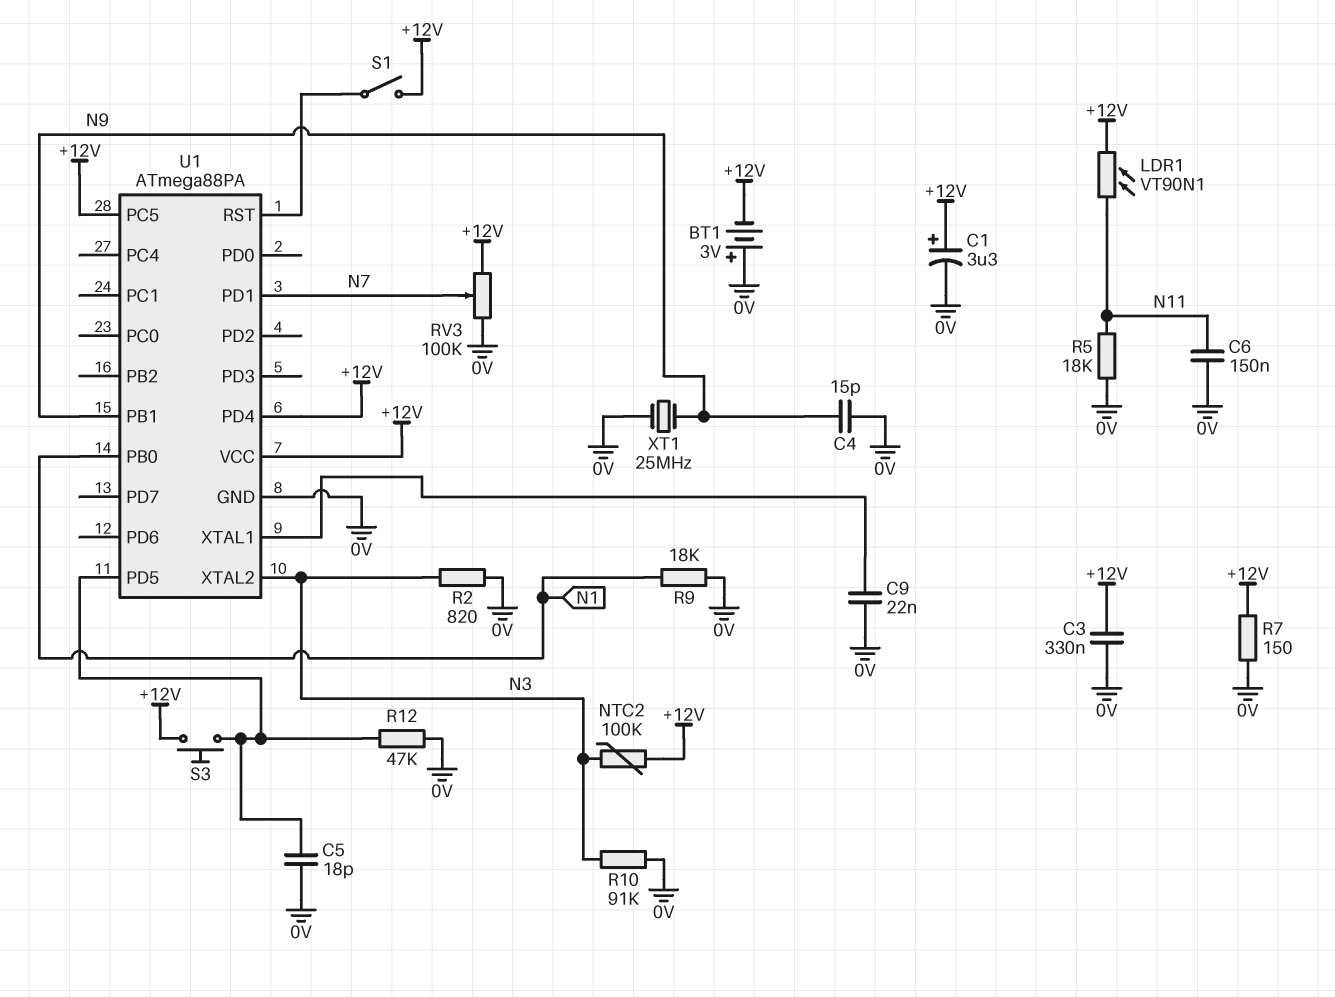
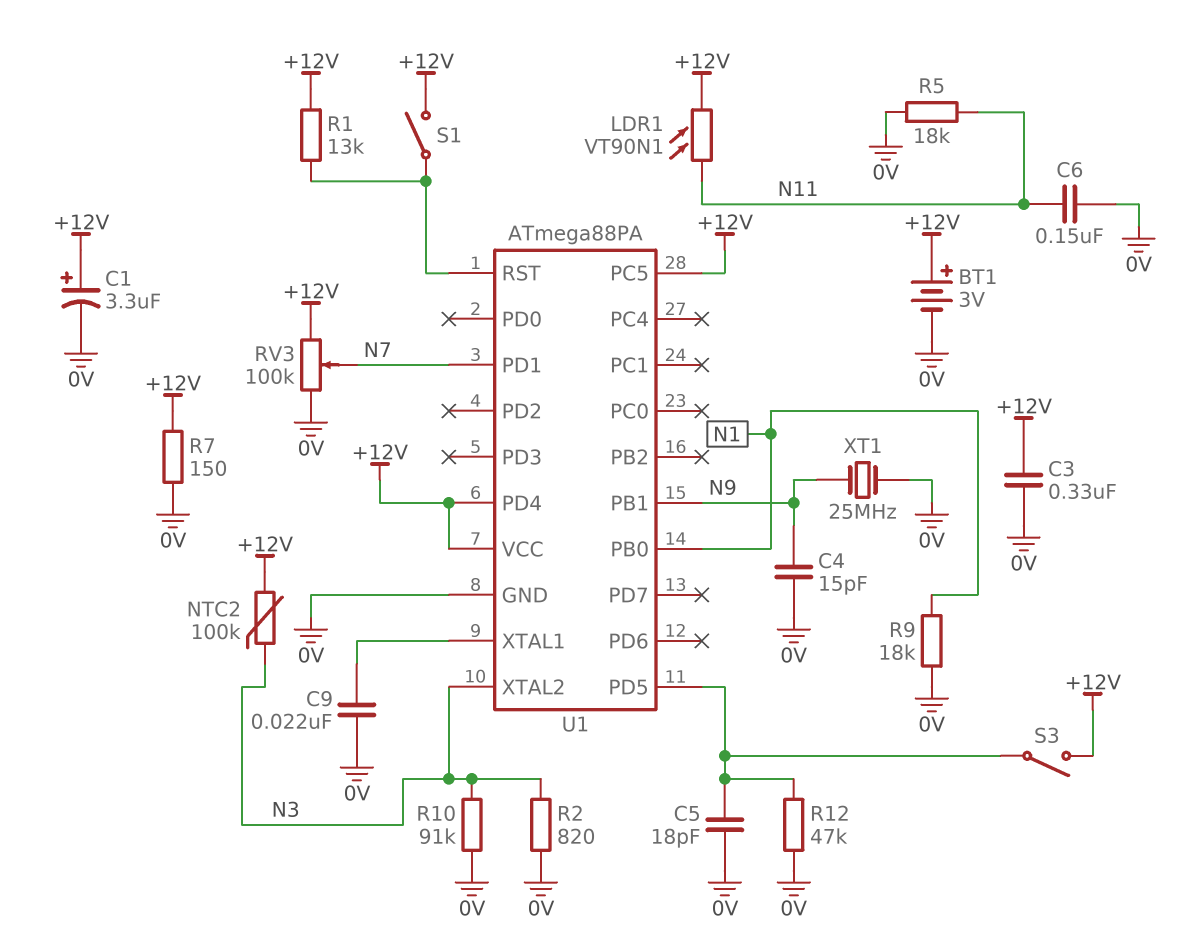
BT1: 3V (plus 0V, minus +12V) -> 3V (plus +12V, minus 0V)
R1: none -> 13k (+12V, U1/RST)
S3: button (+12V, U1/PD5) -> switch (+12V, U1/PD5)

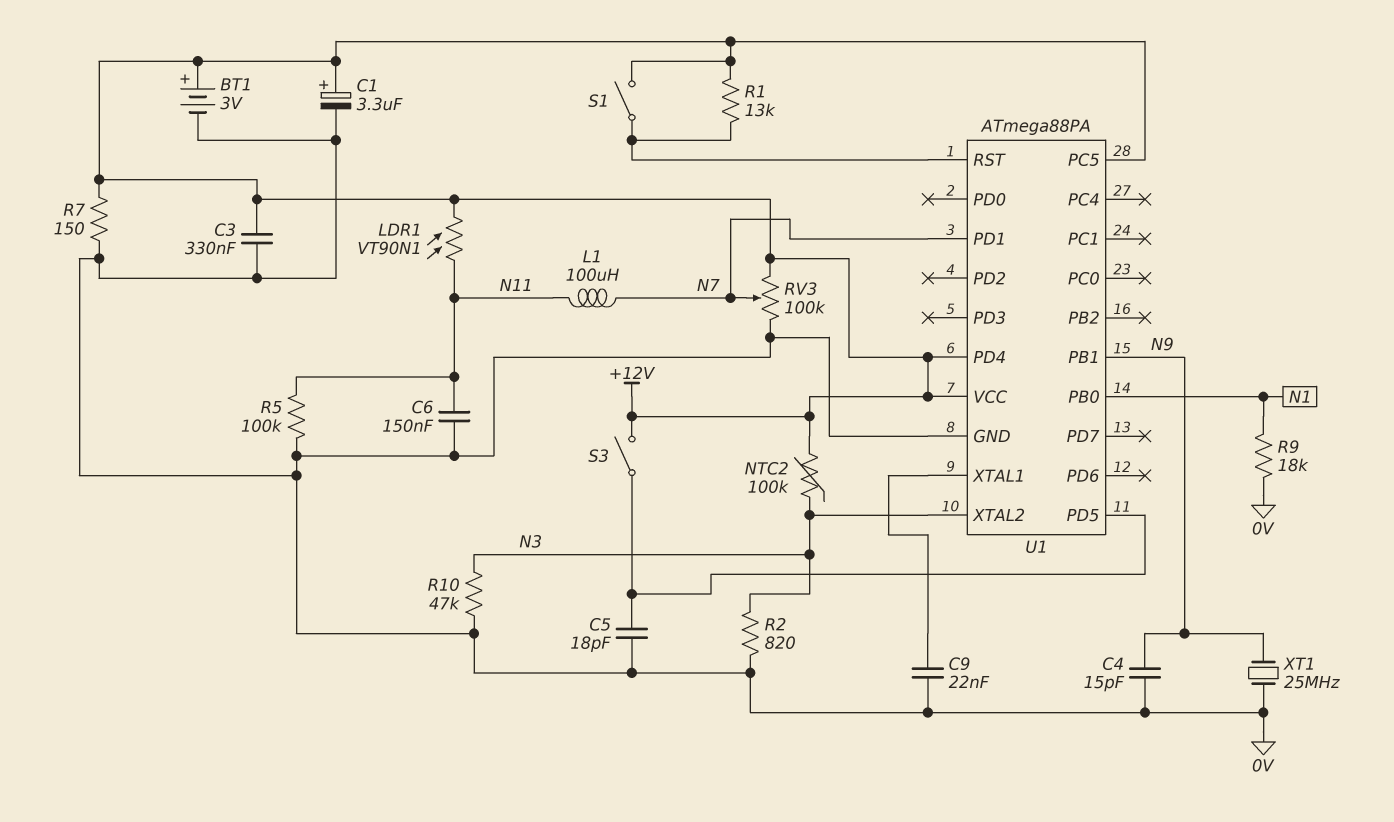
L1: none -> 100uH (N7, N11)
R5: 18k (0V, N11) -> 100k (0V, N11)
R10: 91k (0V, N3) -> 47k (0V, N3)
R12: 47k (0V, U1/PD5) -> none

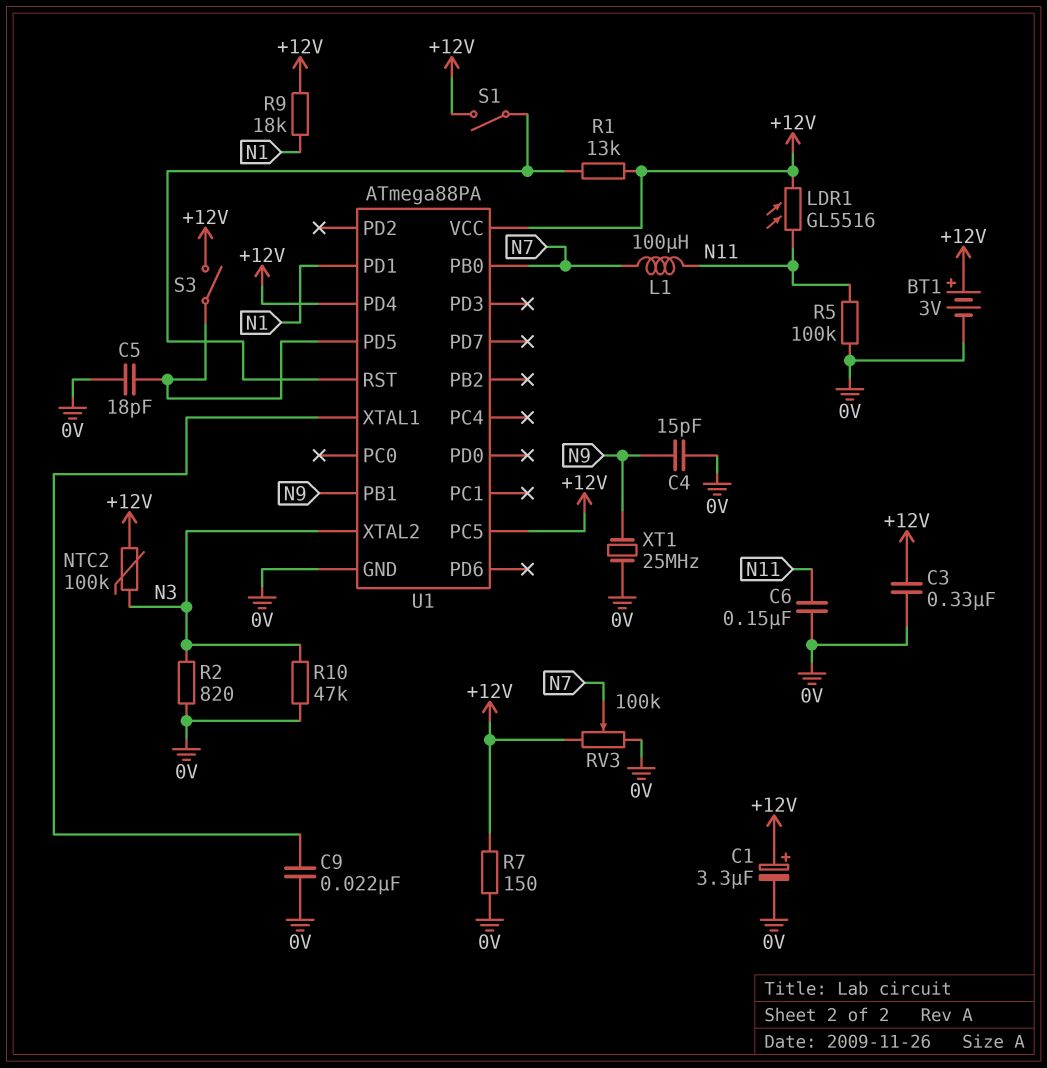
LDR1: VT90N1 (+12V, N11) -> GL5516 (+12V, N11)
R9: 18k (0V, N1) -> 18k (+12V, N1)
U1 pin PB0: N1 -> N7
U1 pin PD1: N7 -> N1

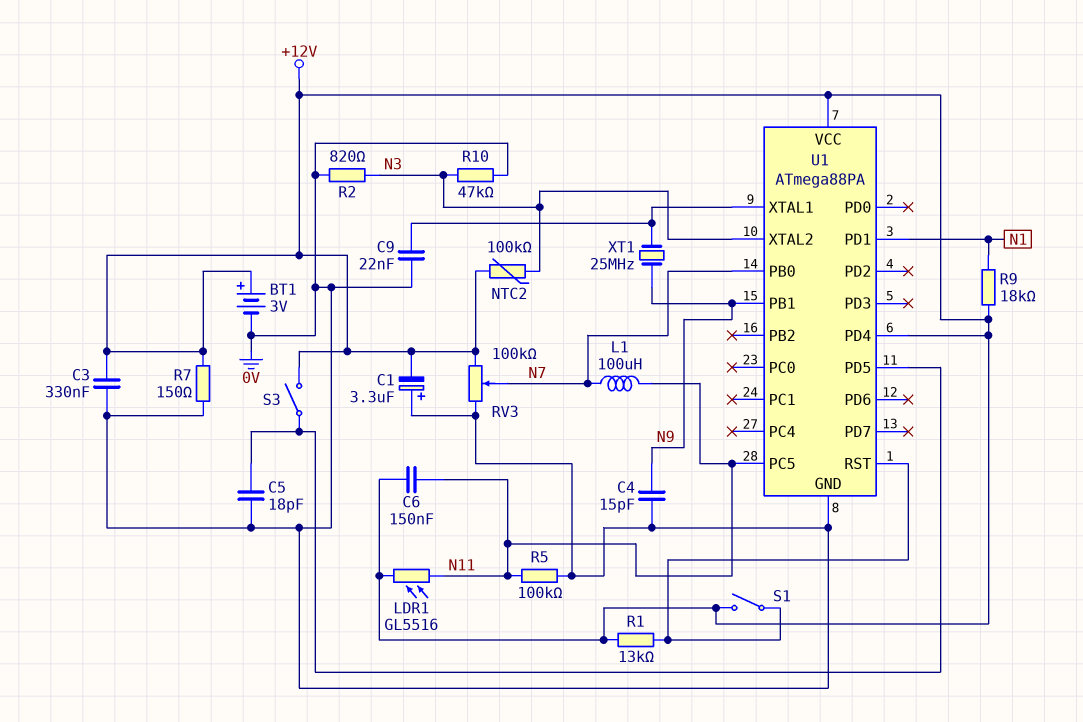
C1: 3.3uF (plus +12V, minus 0V) -> 3.3uF (plus 0V, minus +12V)
C6: 150nF (0V, N11) -> 150nF (+12V, N11)
U1 pin PC5: +12V -> N11
XT1: 25MHz (0V, N9) -> 25MHz (N9, U1/XTAL1)

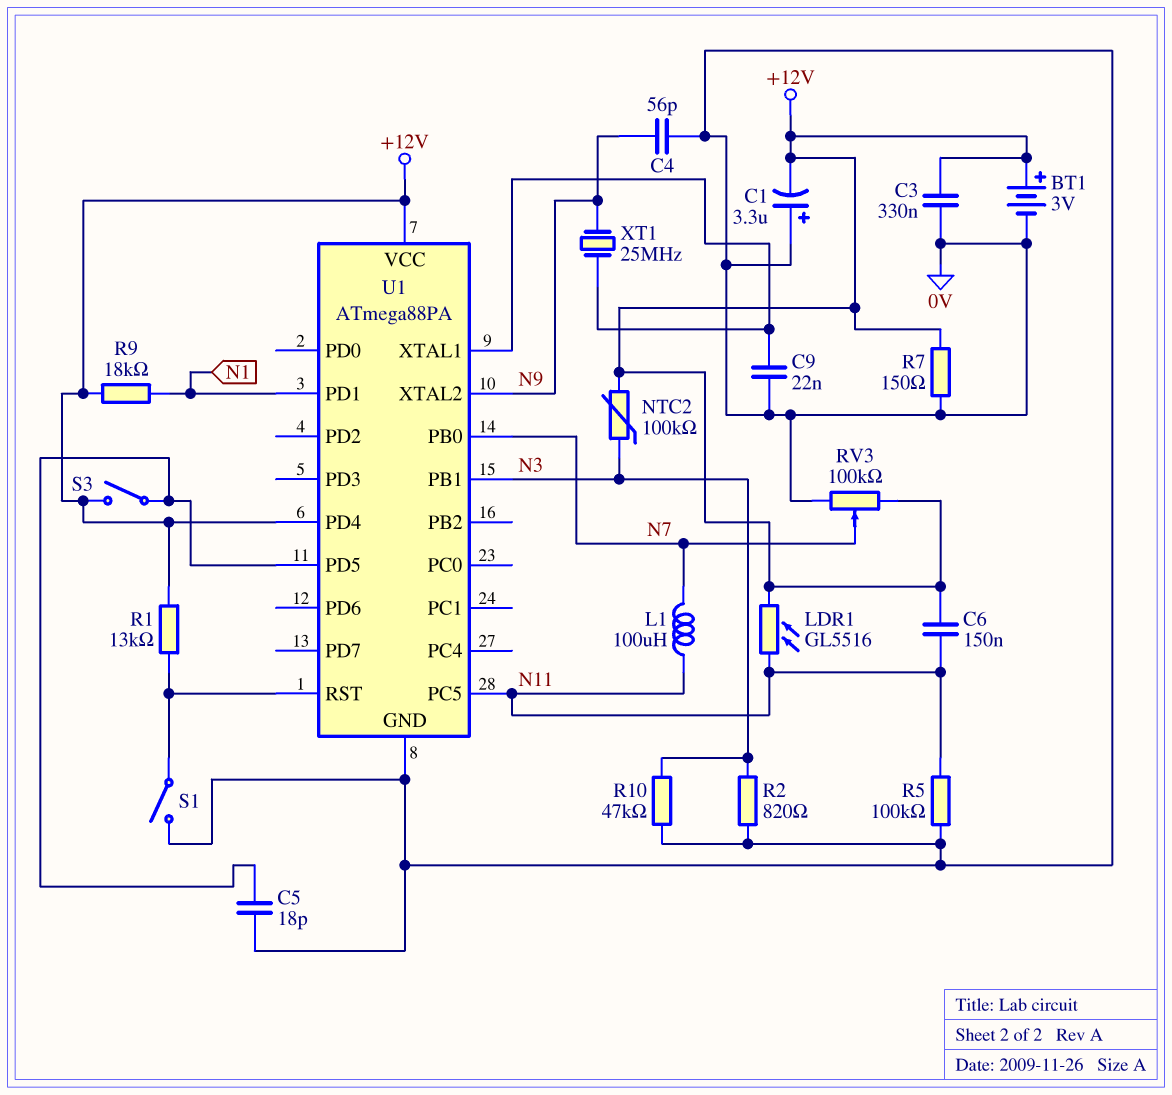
C4: 15pF (0V, N9) -> 56pF (0V, N9)
S1: switch (+12V, U1/RST) -> switch (0V, U1/RST)
U1 pin PB1: N9 -> N3
U1 pin XTAL2: N3 -> N9

